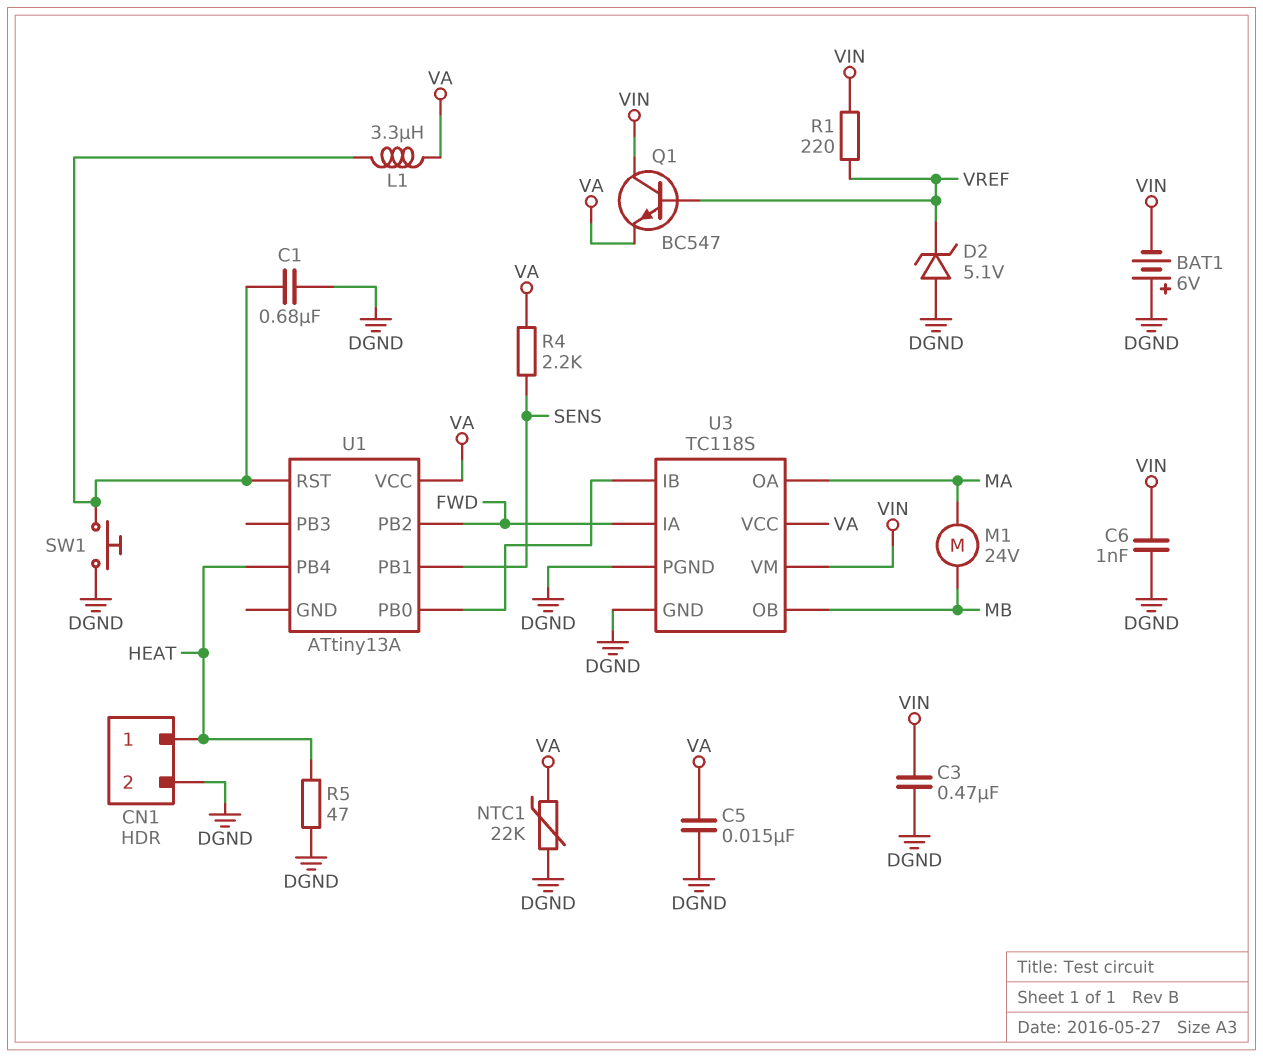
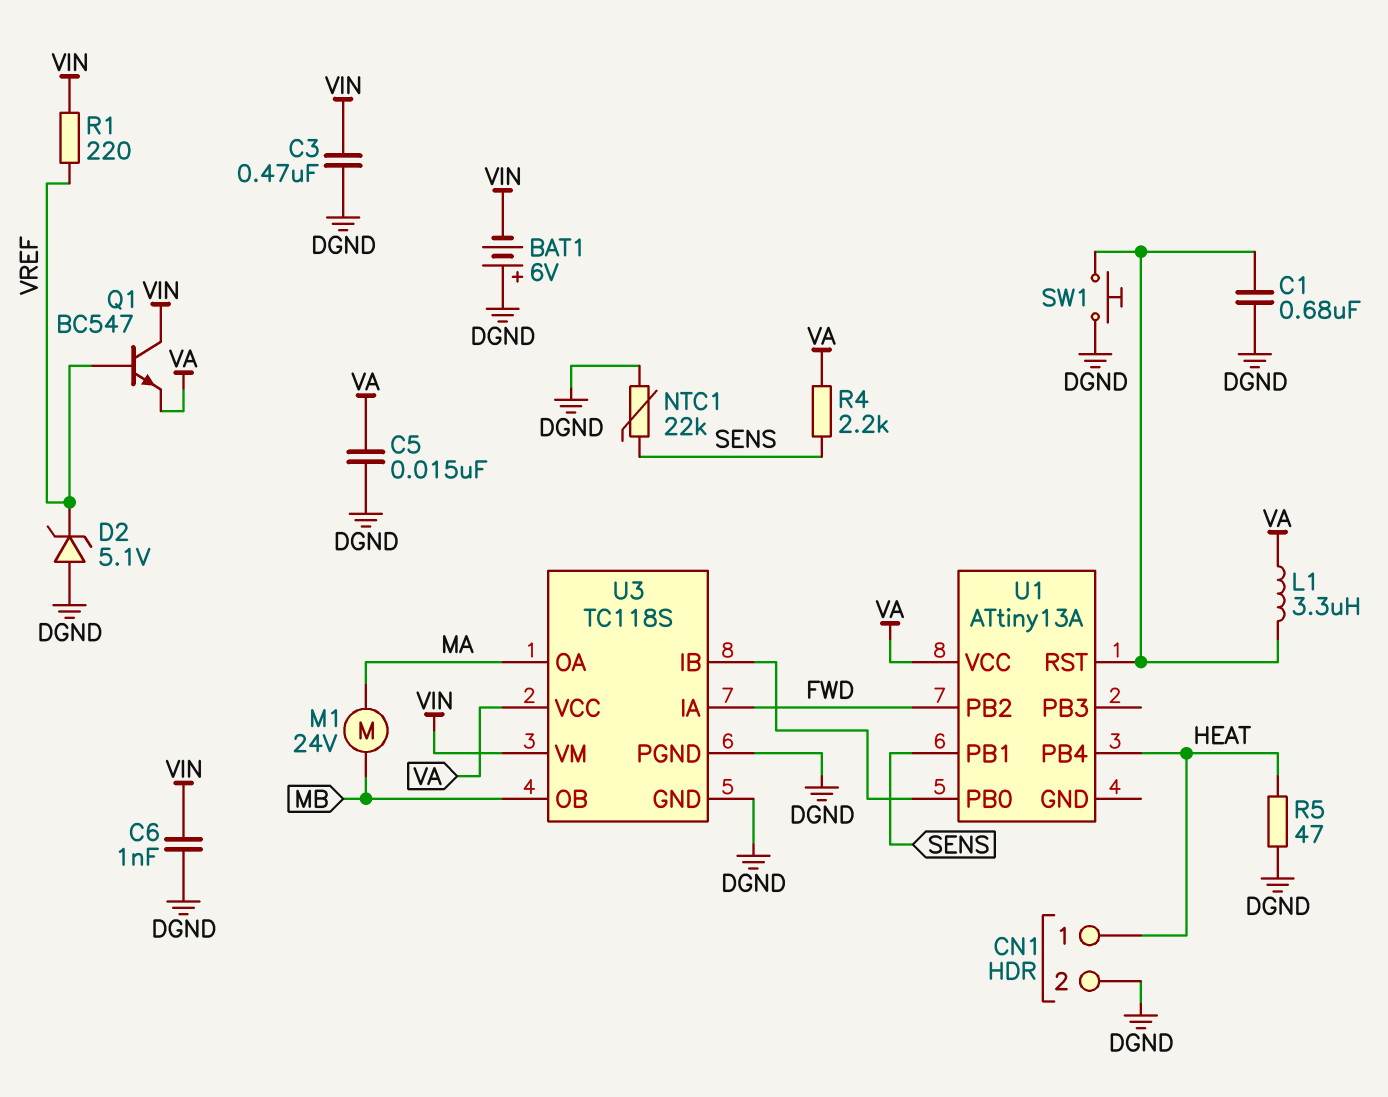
NTC1: 22k (DGND, VA) -> 22k (DGND, SENS)

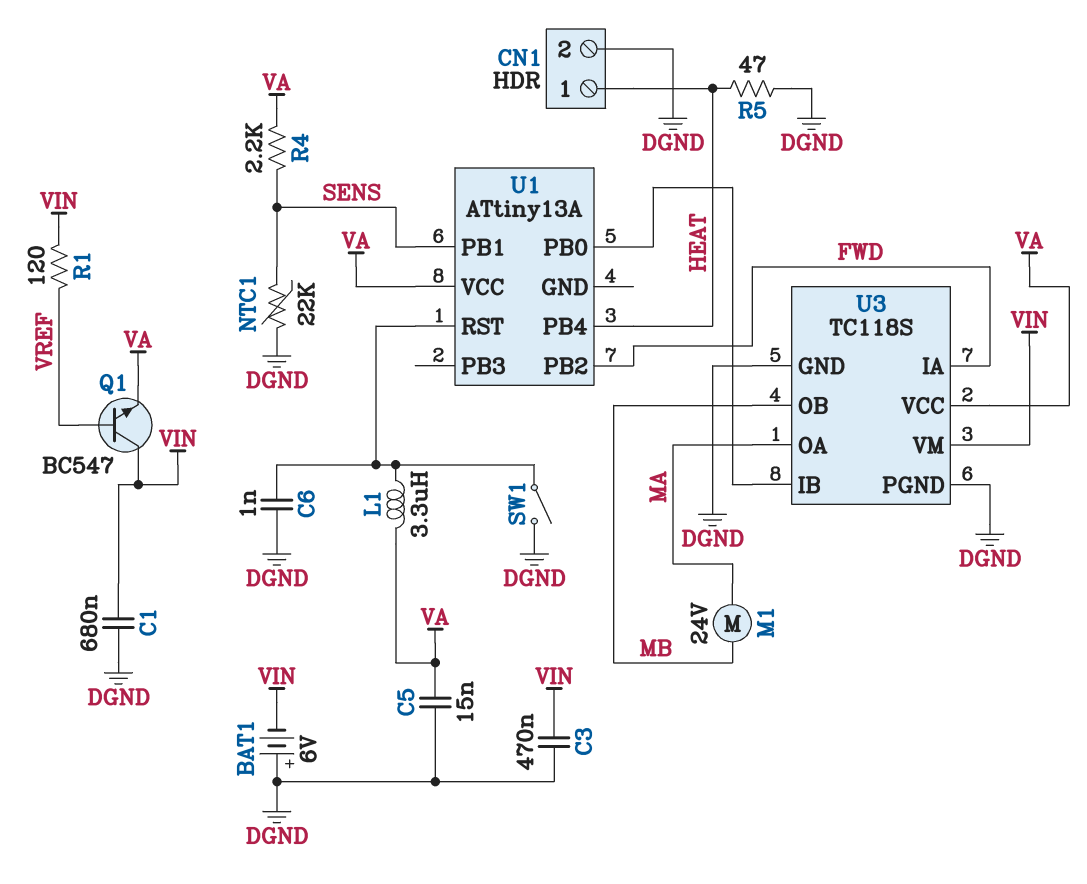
C1: 680nF (DGND, U1/RST) -> 680nF (DGND, VIN)
C6: 1nF (DGND, VIN) -> 1nF (DGND, U1/RST)
D2: zener 5.1V (A DGND, K VREF) -> none
R1: 220 (VIN, VREF) -> 120 (VIN, VREF)
SW1: button (DGND, U1/RST) -> switch (DGND, U1/RST)

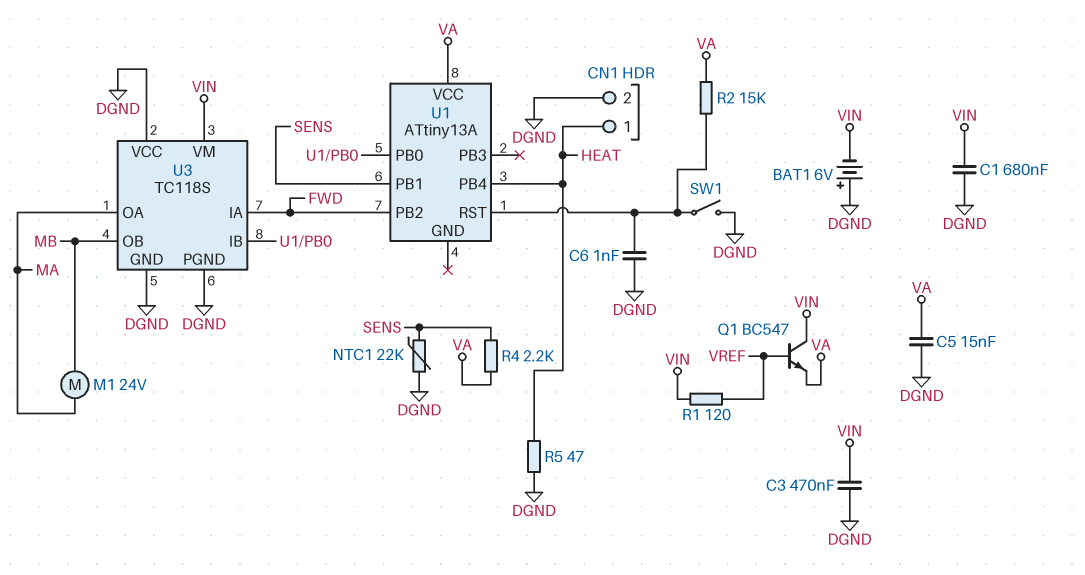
L1: 3.3uH (U1/RST, VA) -> none
R2: none -> 15k (U1/RST, VA)
U3 pin VCC: VA -> DGND

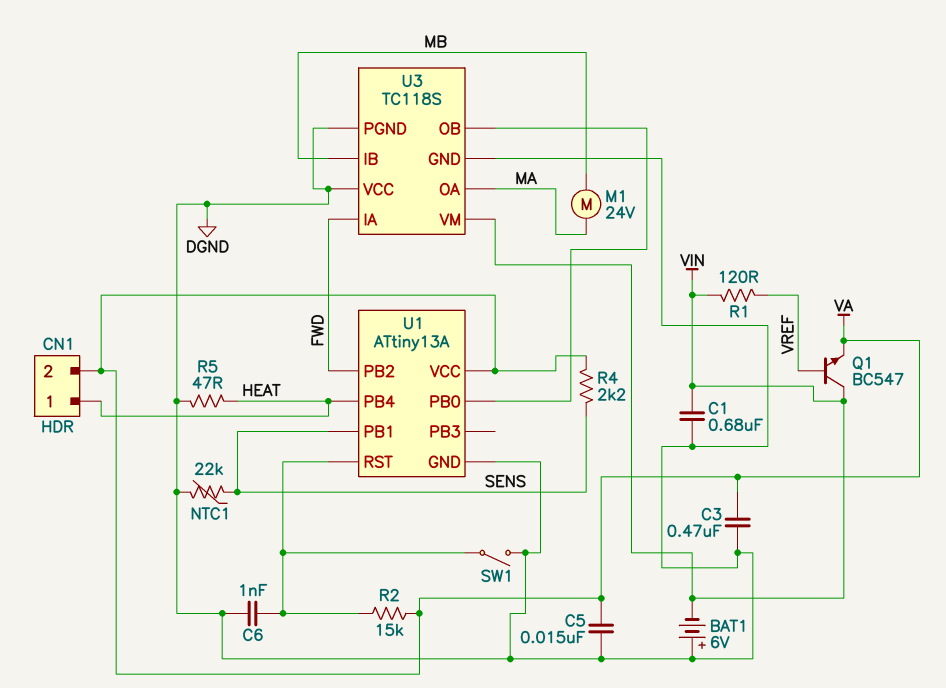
C3: 470nF (DGND, VIN) -> 470nF (DGND, VA)
CN1 pin 2: DGND -> VA
U1 pin GND: none -> DGND
U3 pin IB: U1/PB0 -> MB
U3 pin OB: MB -> U1/PB0

